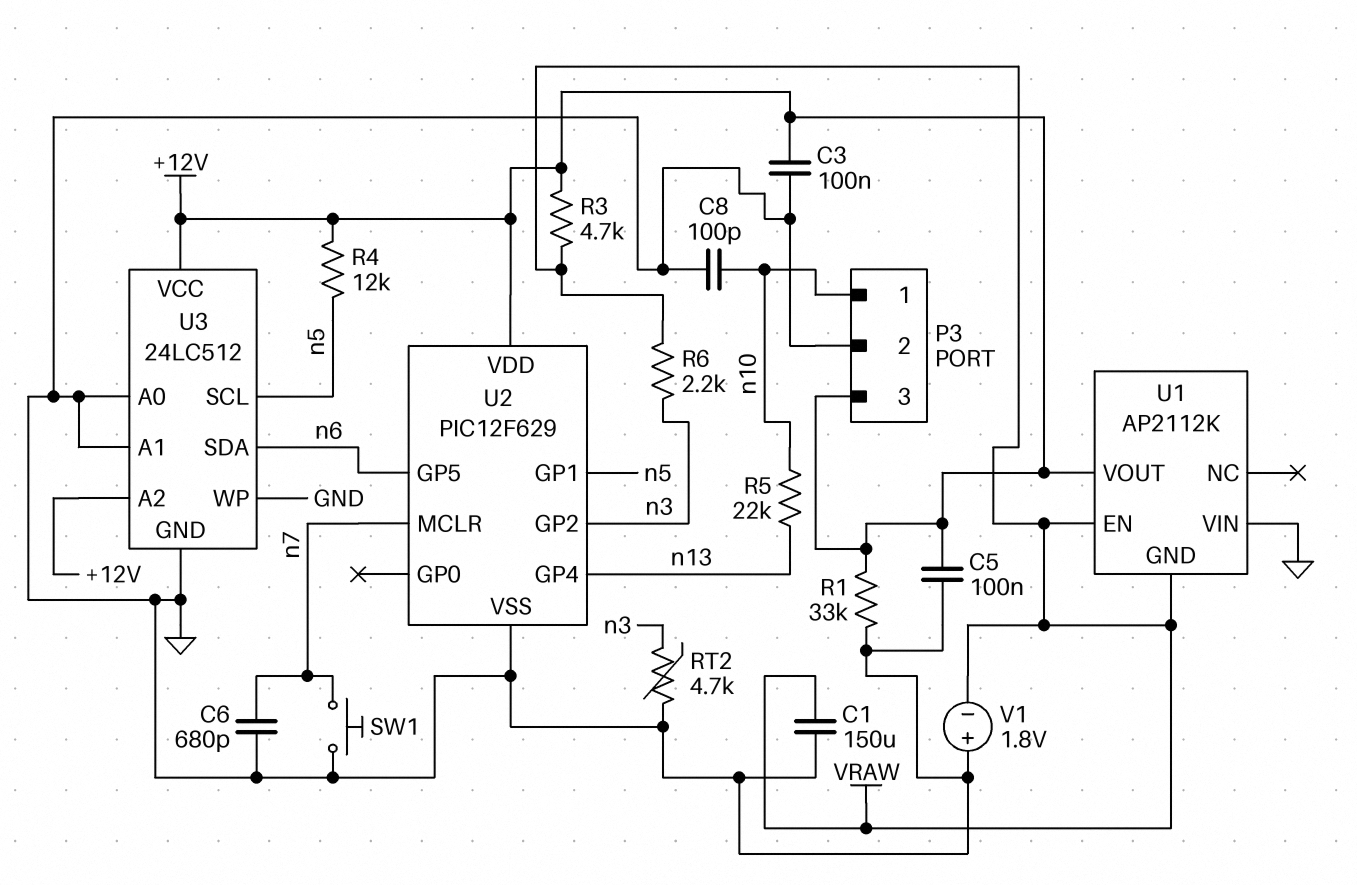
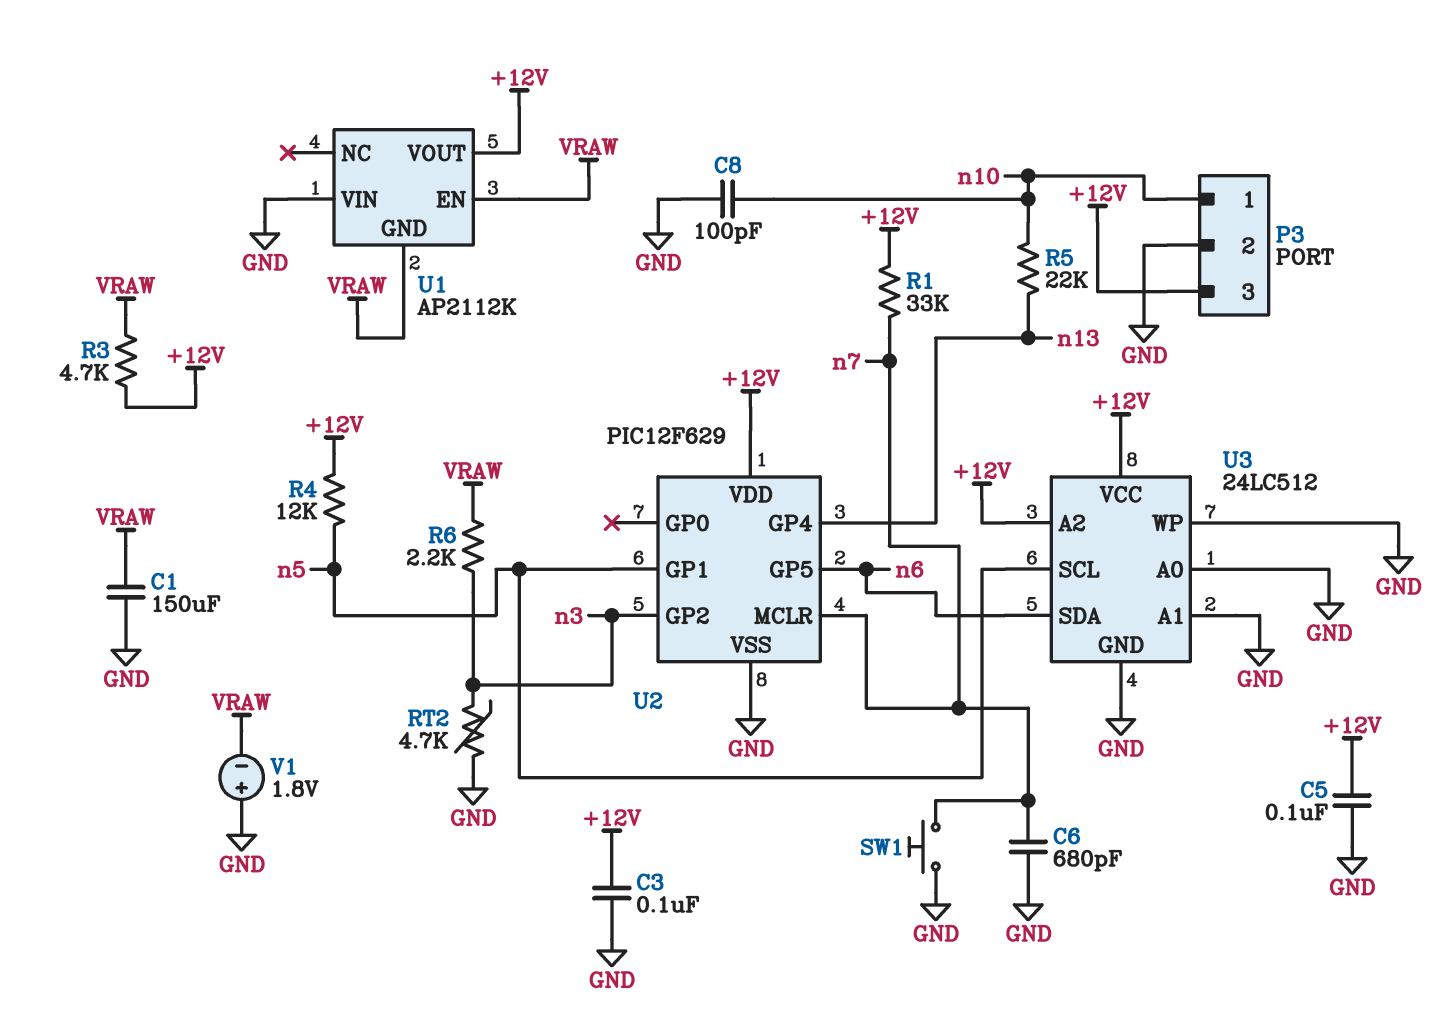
R1: 33k (+12V, GND) -> 33k (+12V, n7)

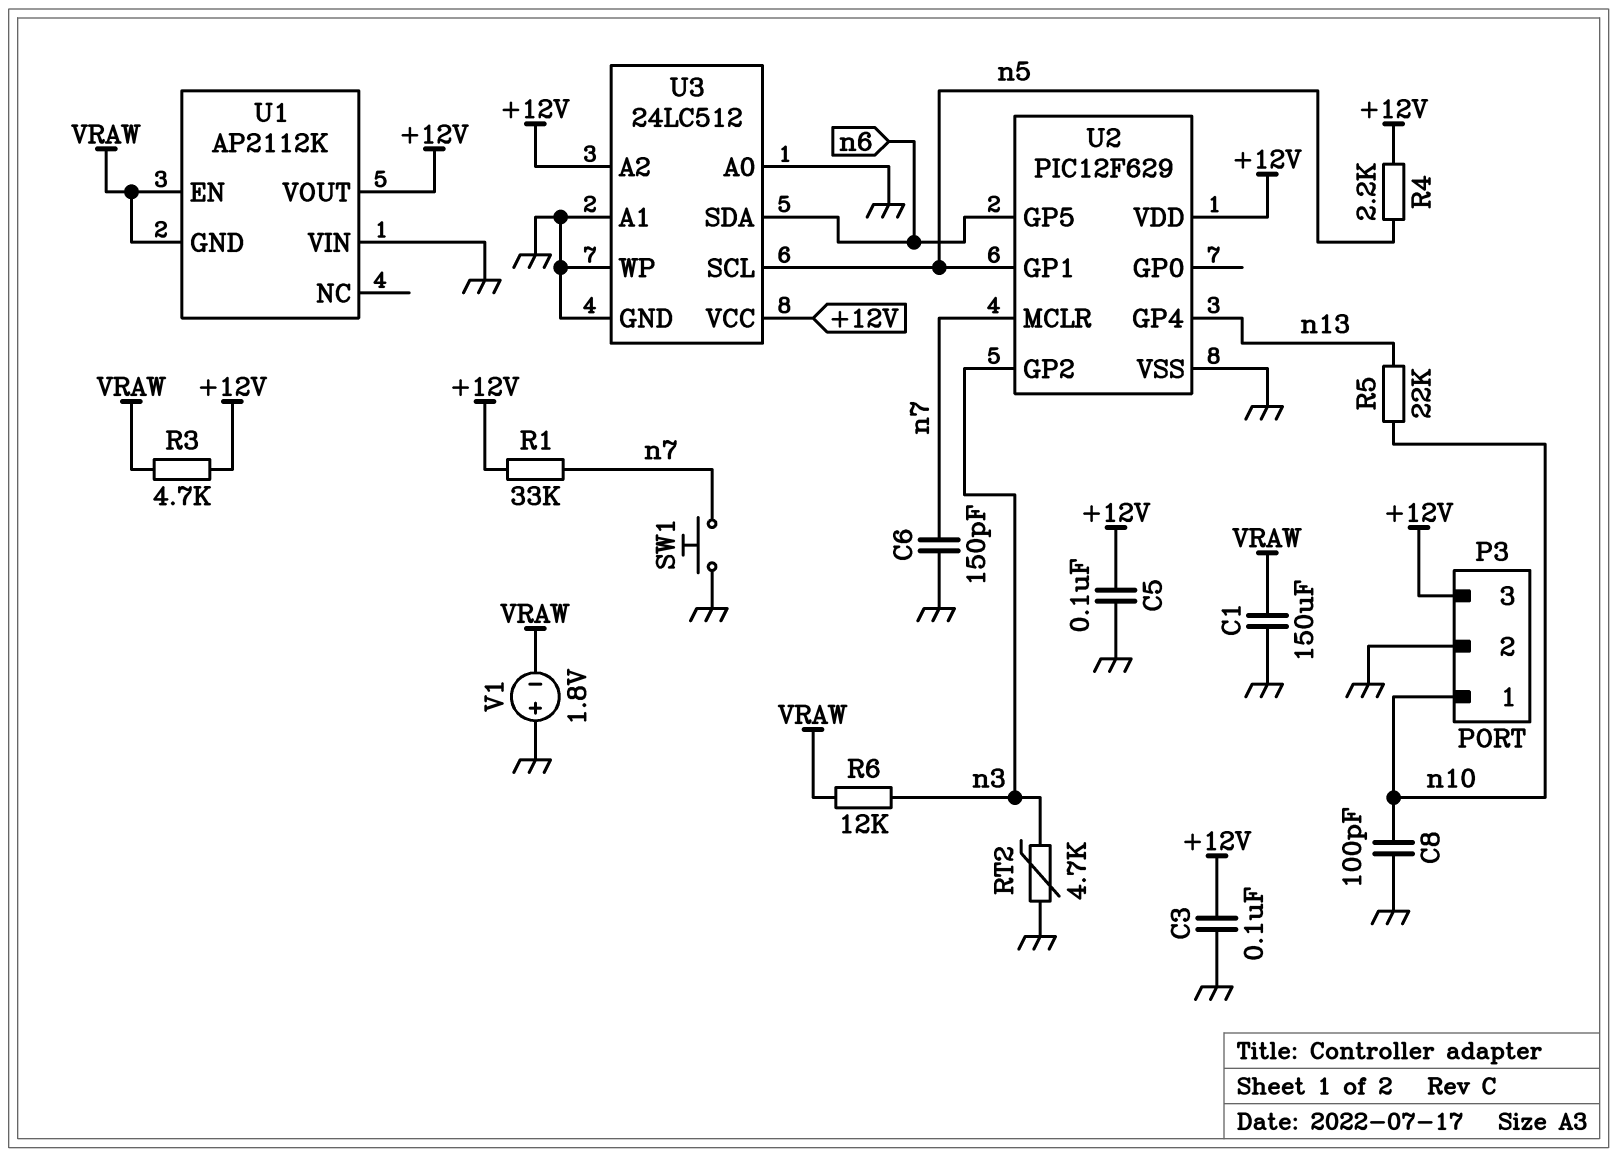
C6: 680pF (GND, n7) -> 150pF (GND, n7)
R4: 12k (+12V, n5) -> 2.2k (+12V, n5)
R6: 2.2k (VRAW, n3) -> 12k (VRAW, n3)

